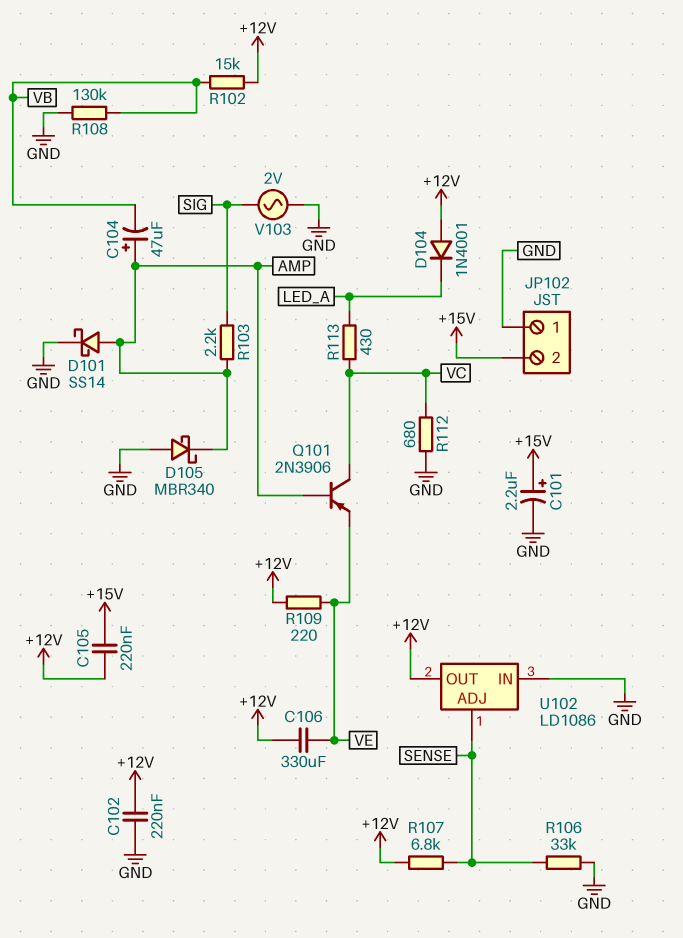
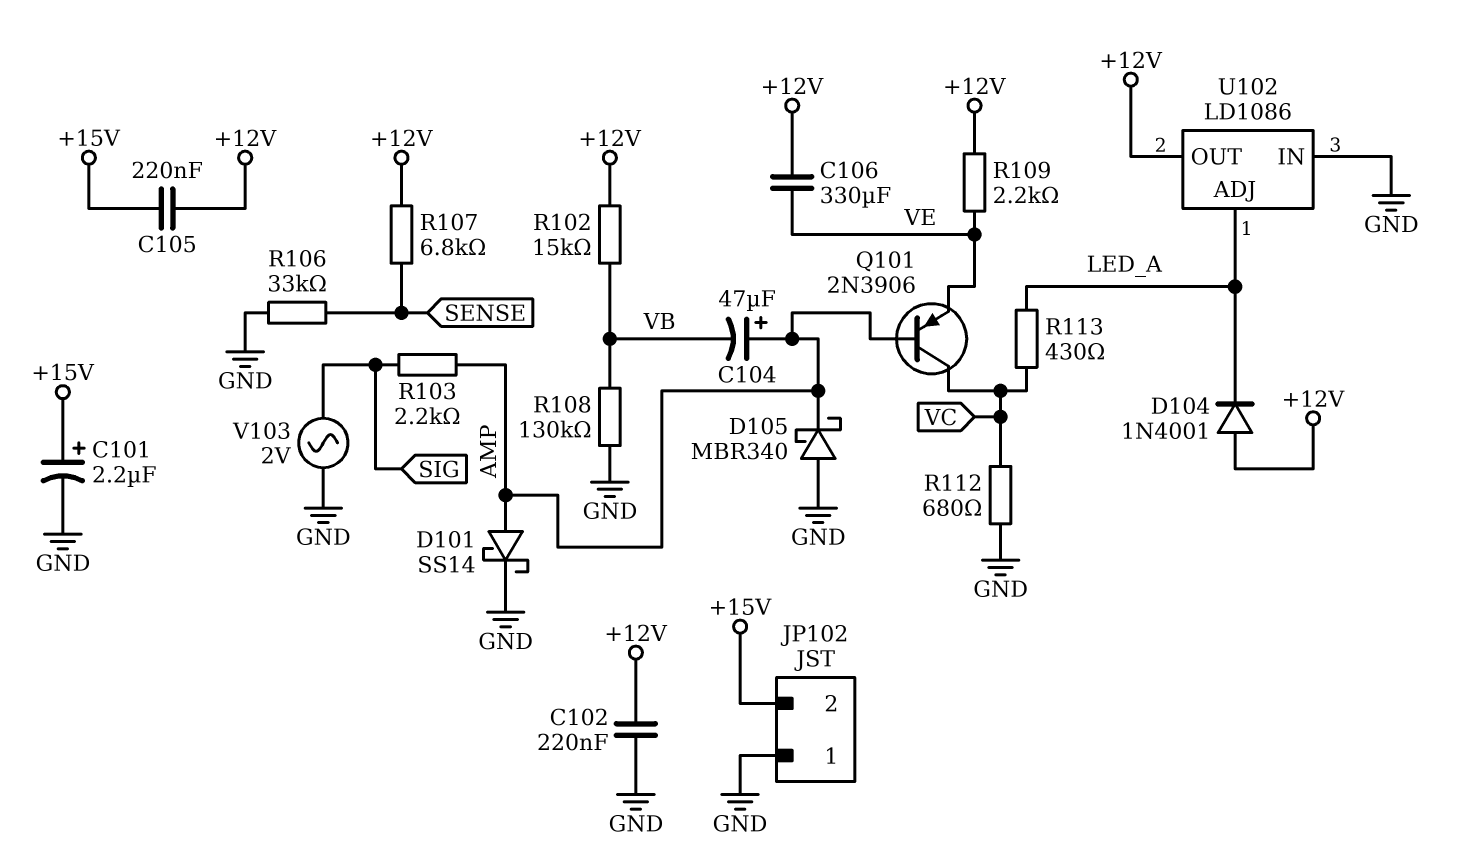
R109: 220 (+12V, VE) -> 2.2k (+12V, VE)
U102 pin ADJ: SENSE -> LED_A

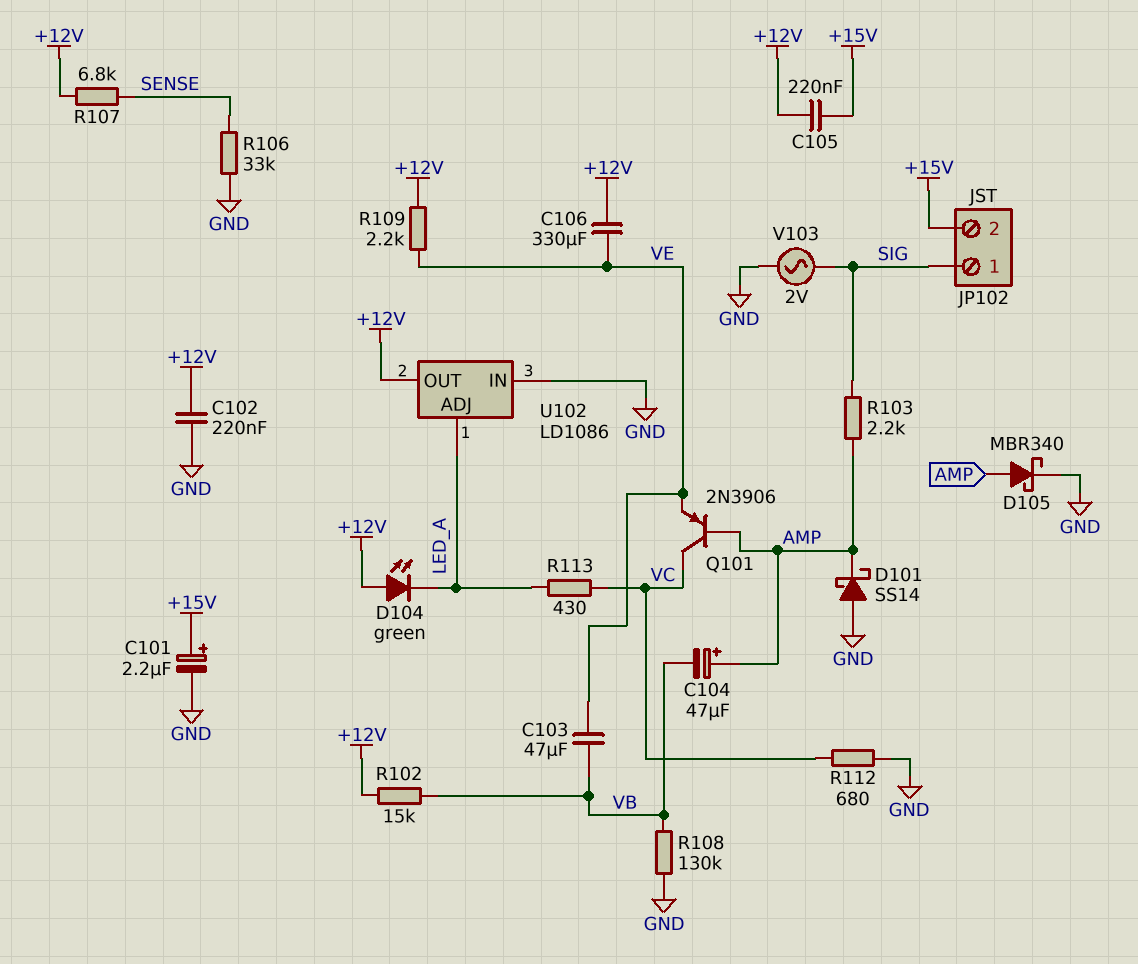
C103: none -> 47uF (VB, VE)
D101: schottky SS14 (A AMP, K GND) -> schottky SS14 (A GND, K AMP)
D104: diode 1N4001 (A +12V, K LED_A) -> LED green (A +12V, K LED_A)
D105: schottky MBR340 (A GND, K AMP) -> schottky MBR340 (A AMP, K GND)
JP102 pin 1: GND -> SIG

